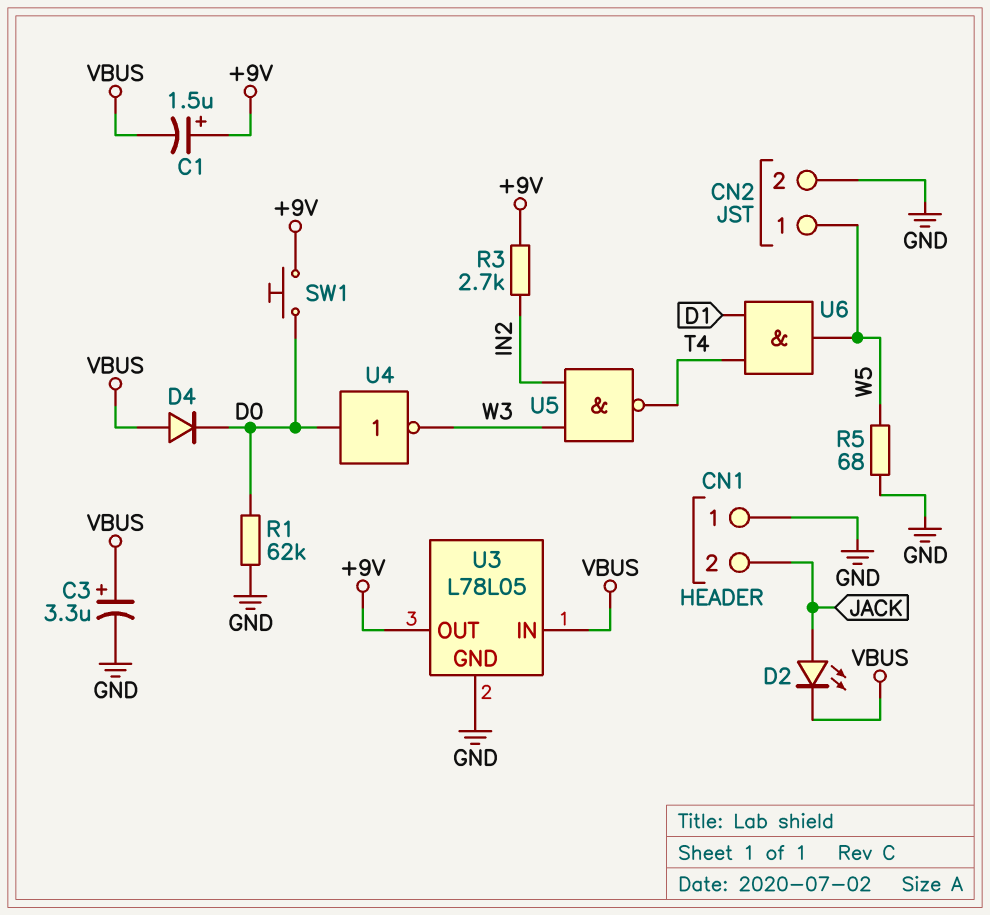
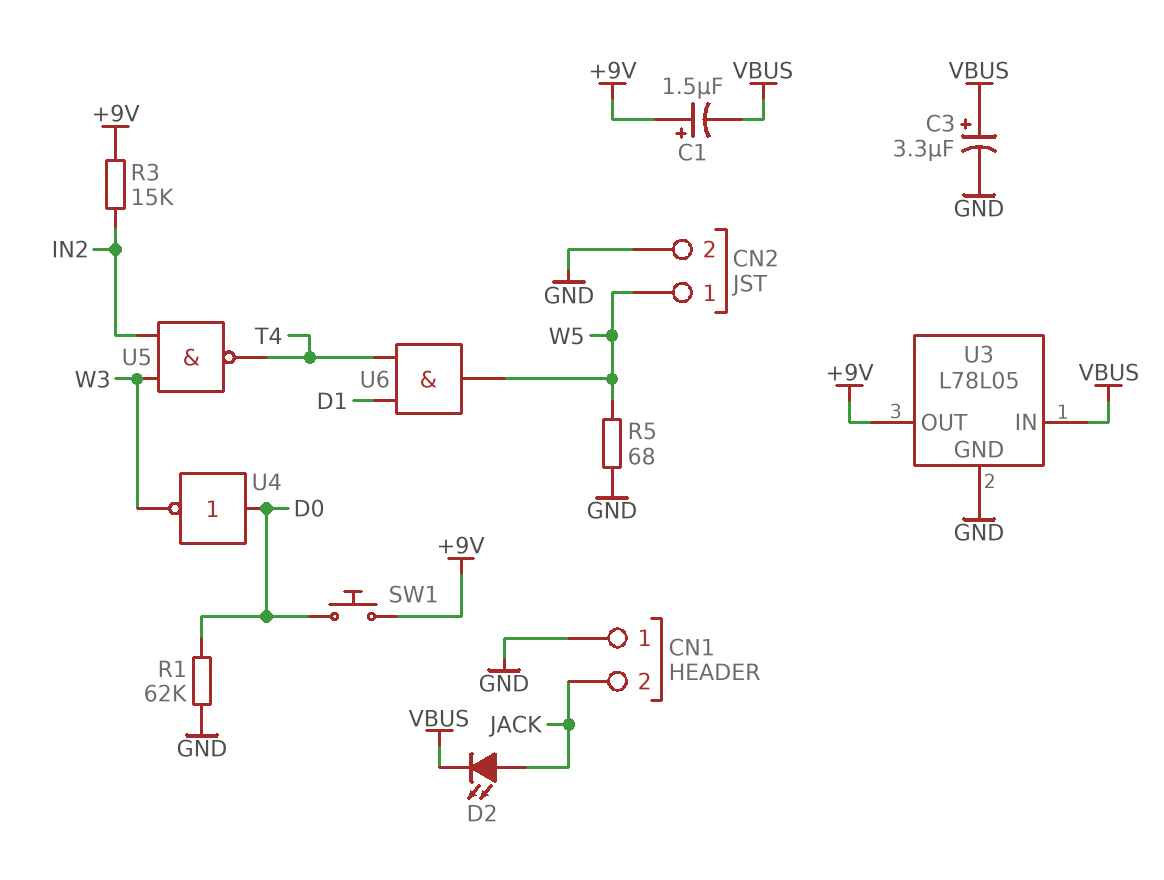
D4: diode (A VBUS, K D0) -> none
R3: 2.7k (+9V, IN2) -> 15k (+9V, IN2)

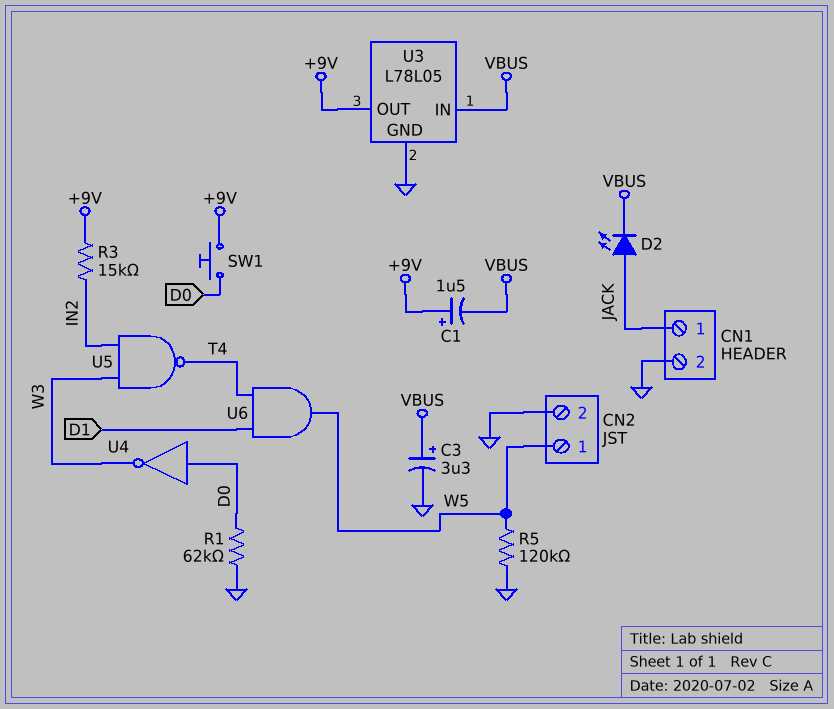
CN1 pin 1: GND -> JACK
CN1 pin 2: JACK -> GND
R5: 68 (GND, W5) -> 120k (GND, W5)

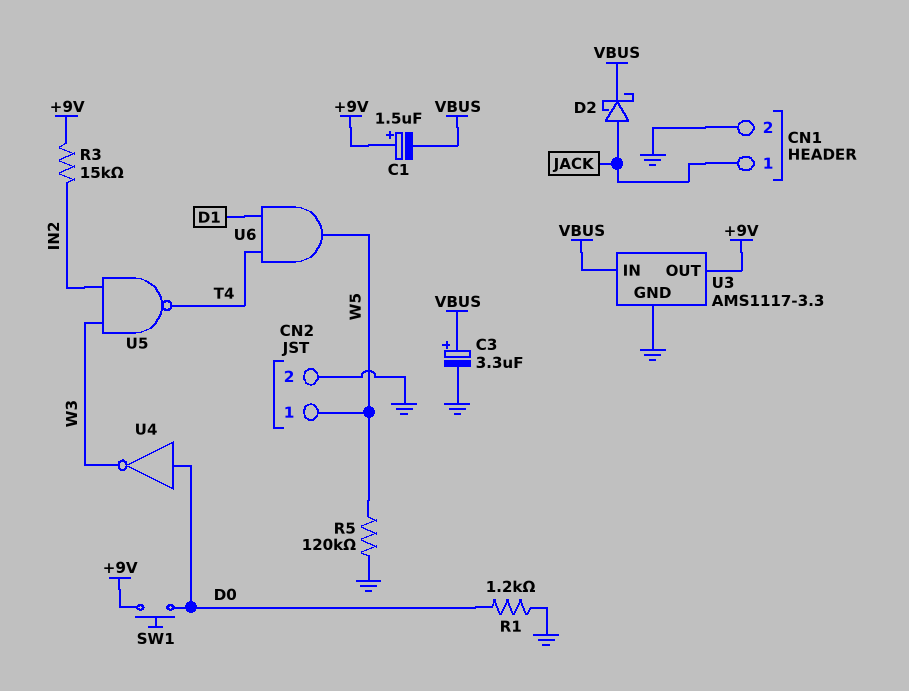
D2: LED (A JACK, K VBUS) -> schottky (A JACK, K VBUS)
R1: 62k (D0, GND) -> 1.2k (D0, GND)
U3: L78L05 -> AMS1117-3.3

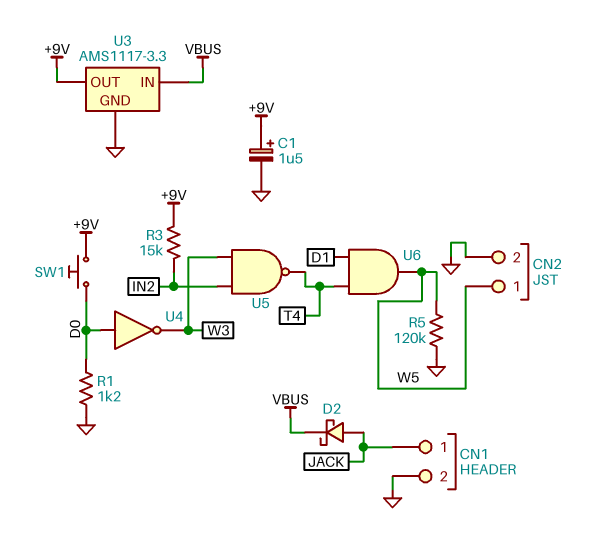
C1: 1.5uF (plus +9V, minus VBUS) -> 1.5uF (plus +9V, minus GND)
C3: 3.3uF (plus VBUS, minus GND) -> none

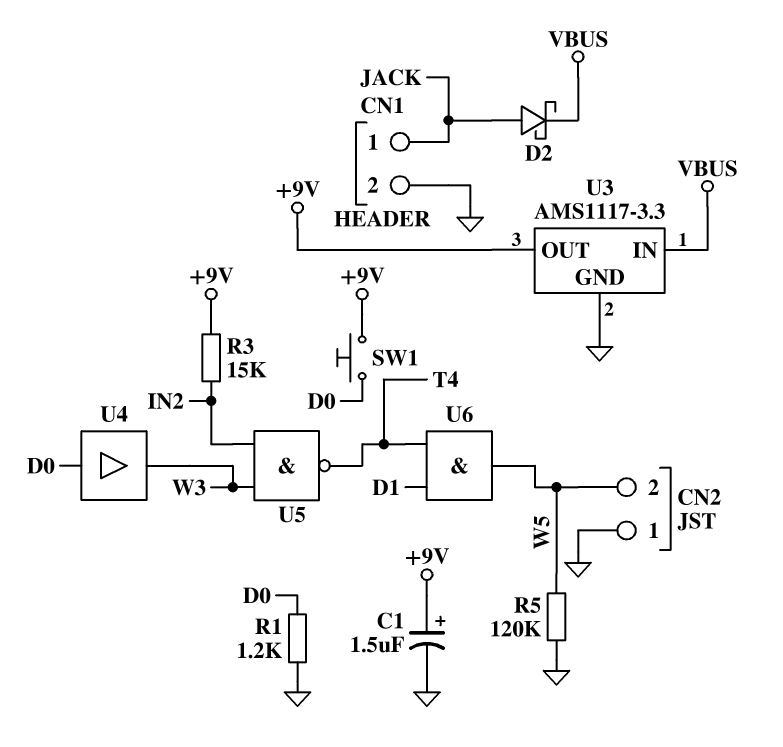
CN2 pin 1: W5 -> GND
CN2 pin 2: GND -> W5
U4: NOT (in D0, out W3) -> buffer (in D0, out W3)

